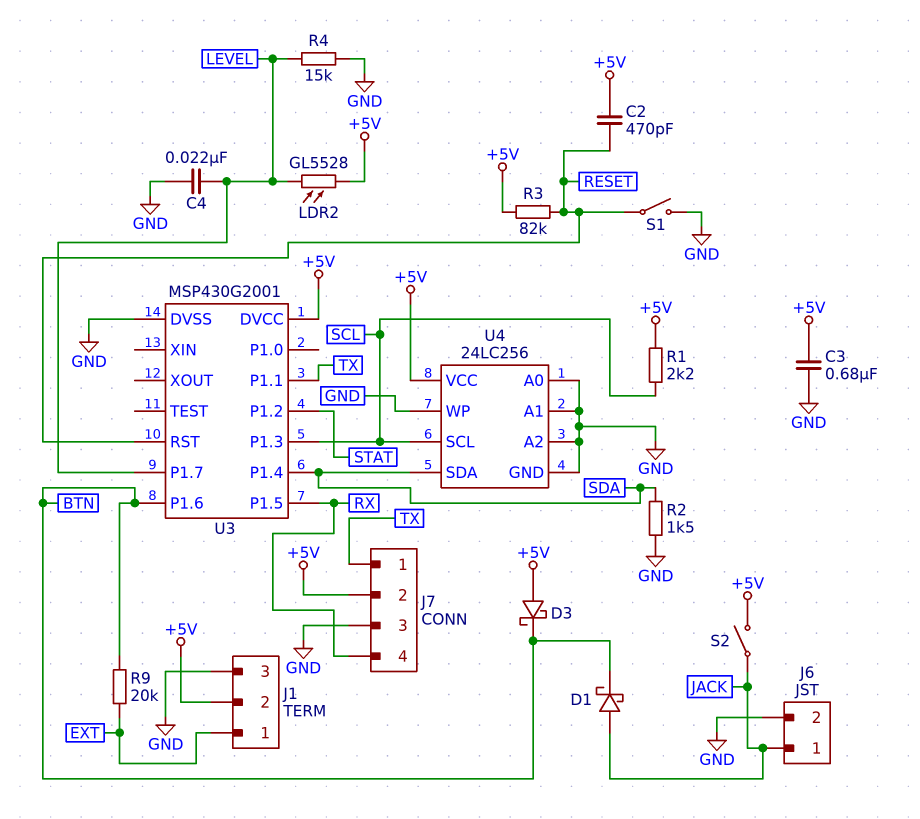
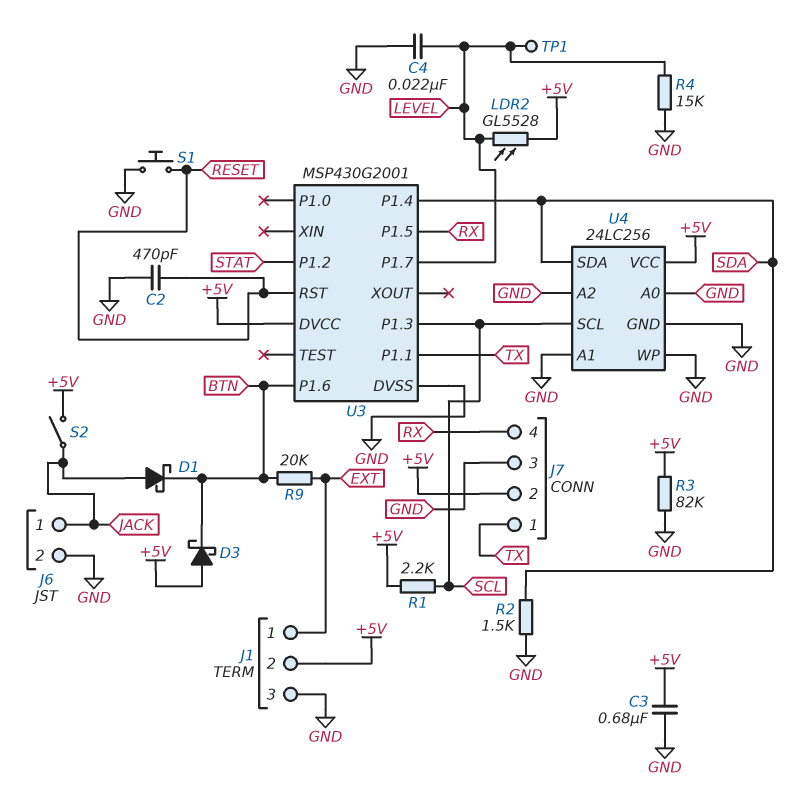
C2: 470pF (+5V, RESET) -> 470pF (GND, RESET)
R3: 82k (+5V, RESET) -> 82k (+5V, GND)
S1: switch (GND, RESET) -> button (GND, RESET)
TP1: none -> test point (LEVEL)

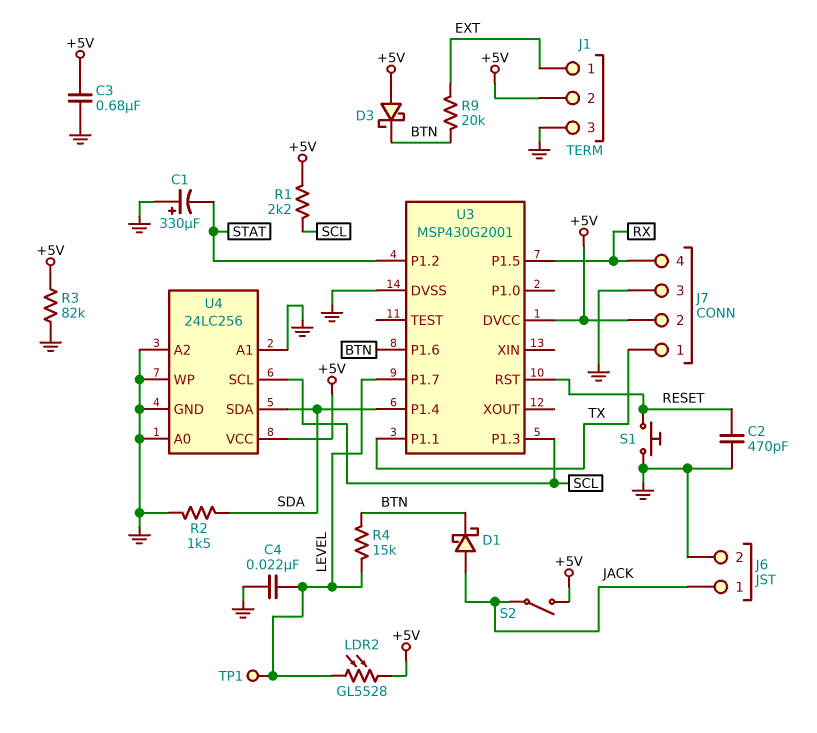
C1: none -> 330uF (plus GND, minus STAT)
R4: 15k (GND, LEVEL) -> 15k (BTN, LEVEL)

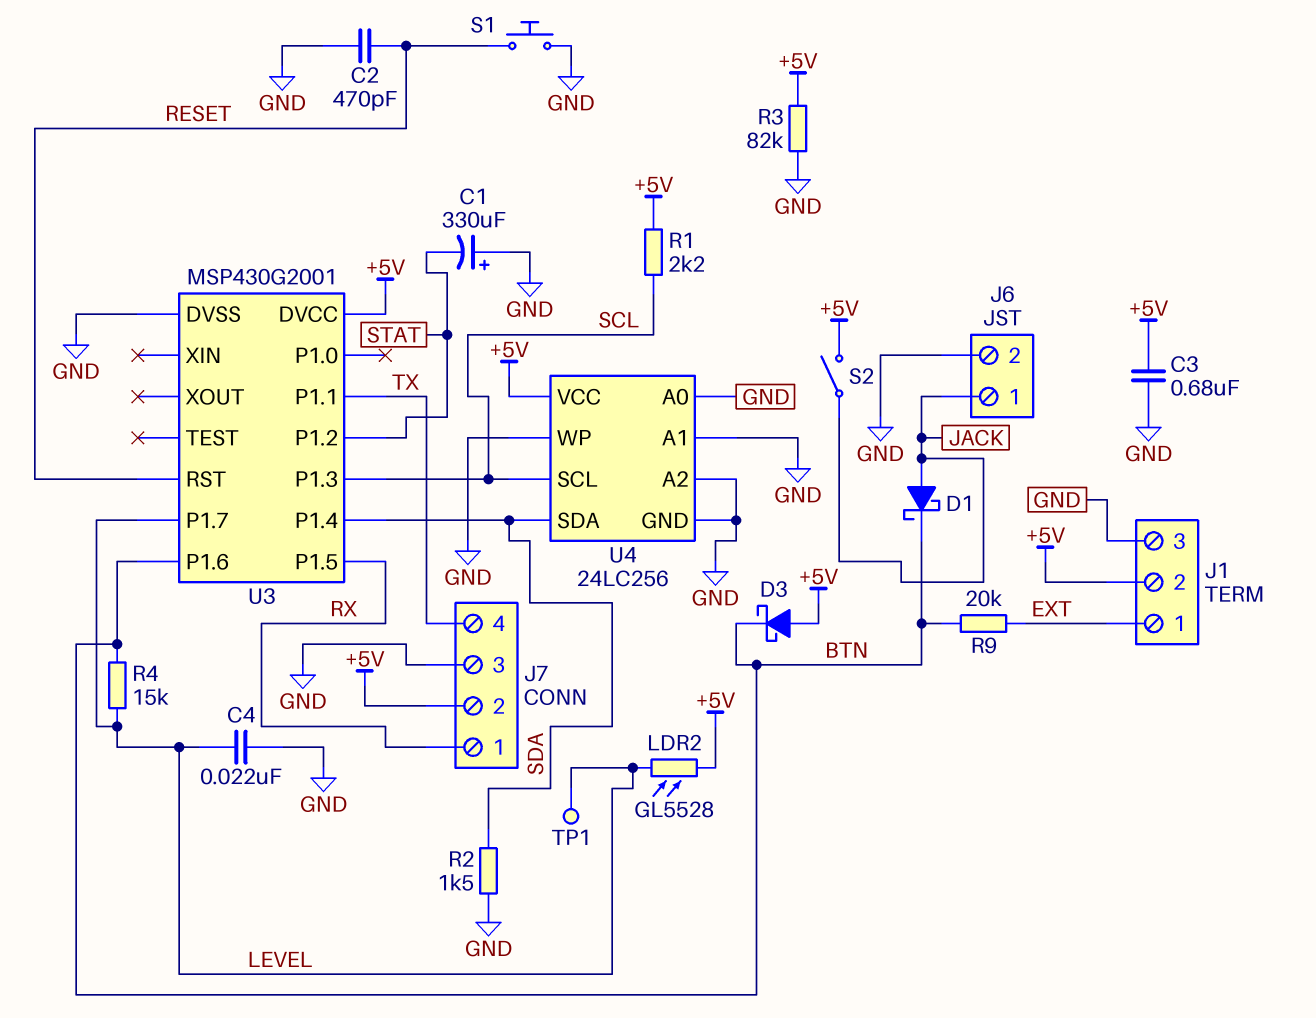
J7 pin 1: TX -> RX
J7 pin 4: RX -> TX

